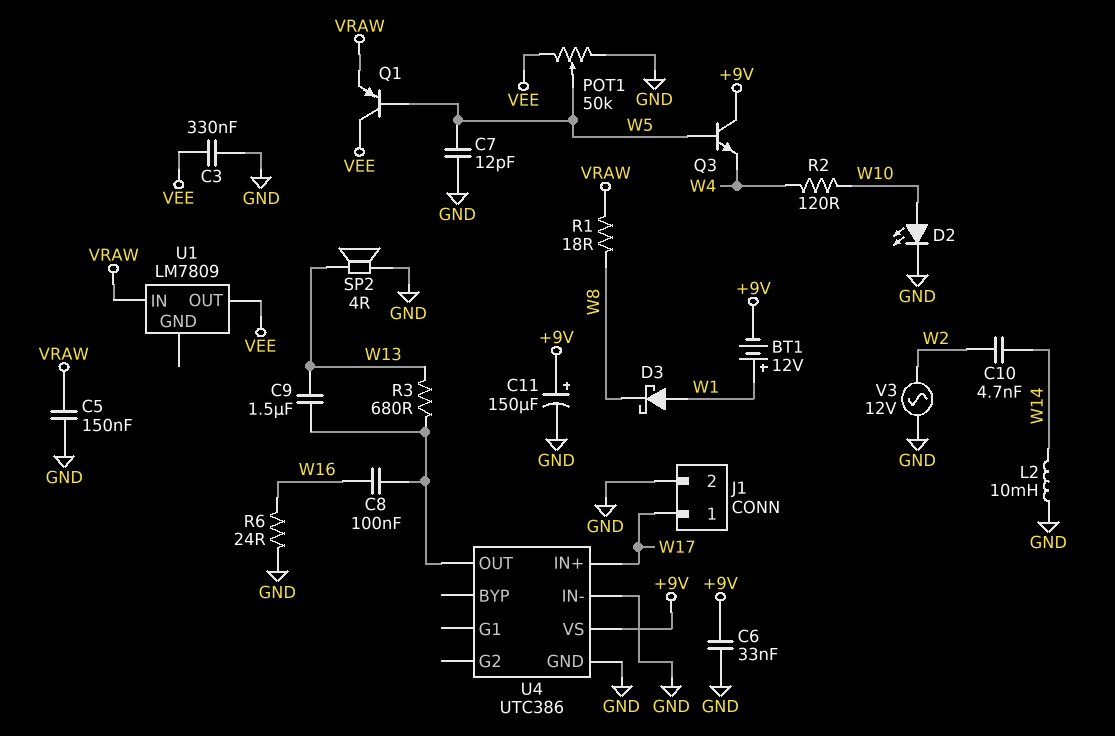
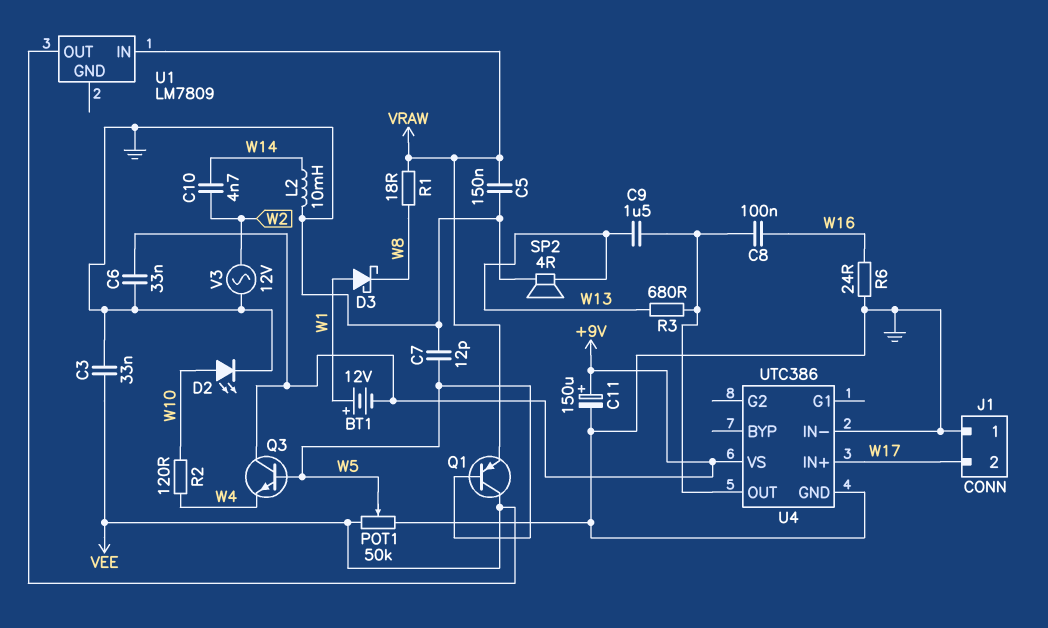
C3: 330nF (GND, VEE) -> 33nF (GND, VEE)
J1 pin 1: W17 -> GND
J1 pin 2: GND -> W17

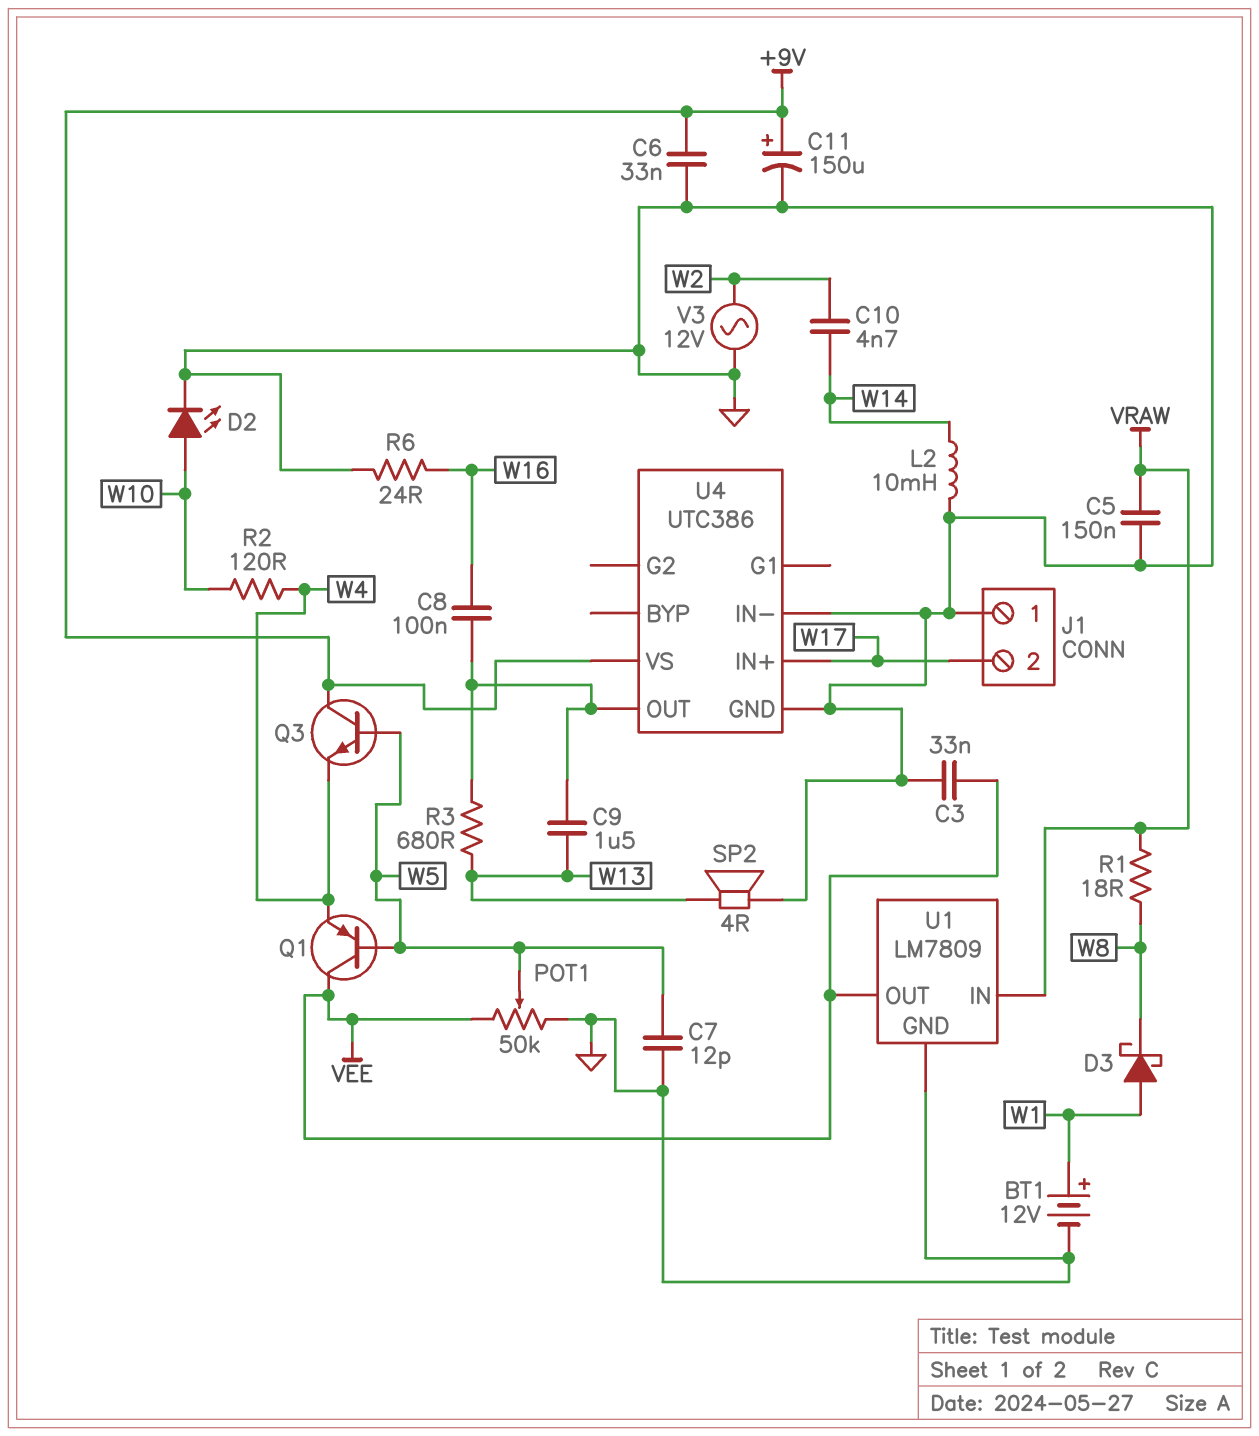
BT1: 12V (plus W1, minus +9V) -> 12V (plus W1, minus GND)
Q1: PNP (B W5, C VEE, E VRAW) -> PNP (B W5, C VEE, E W4)
U1 pin GND: none -> GND

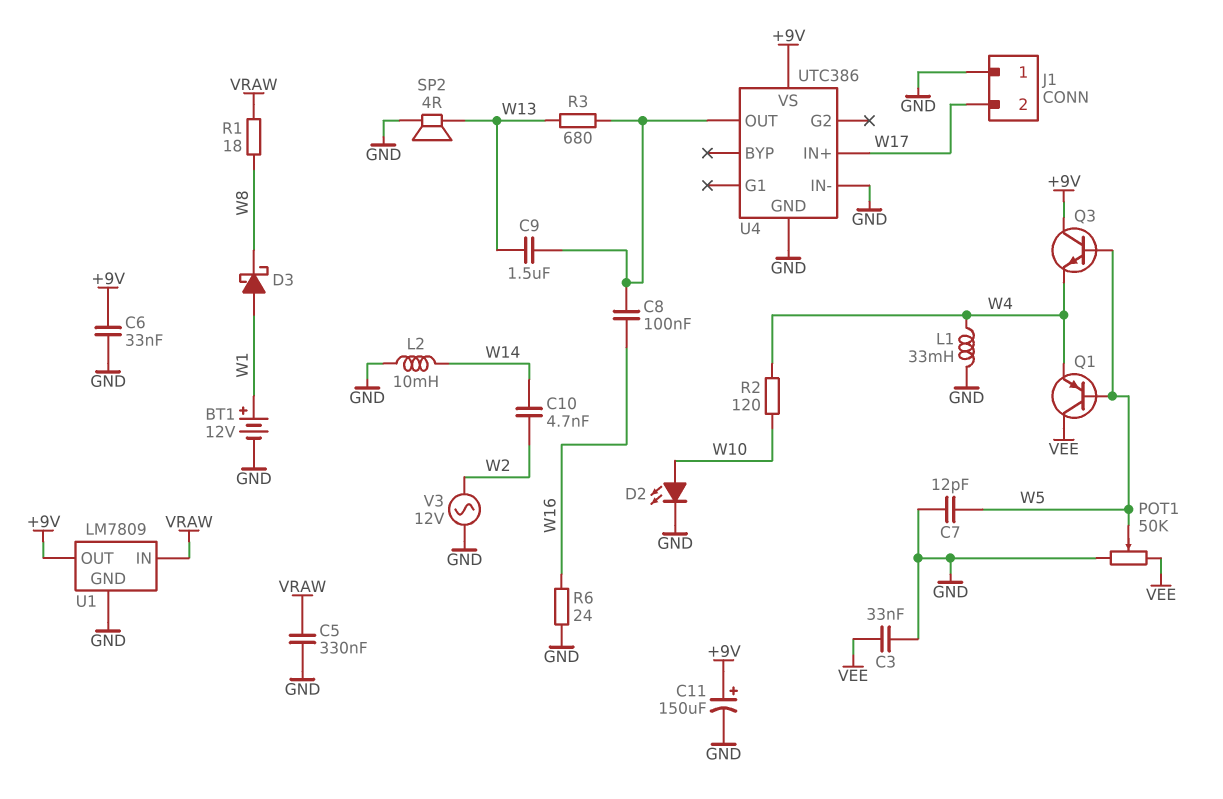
C5: 150nF (GND, VRAW) -> 330nF (GND, VRAW)
L1: none -> 33mH (GND, W4)
U1 pin OUT: VEE -> +9V

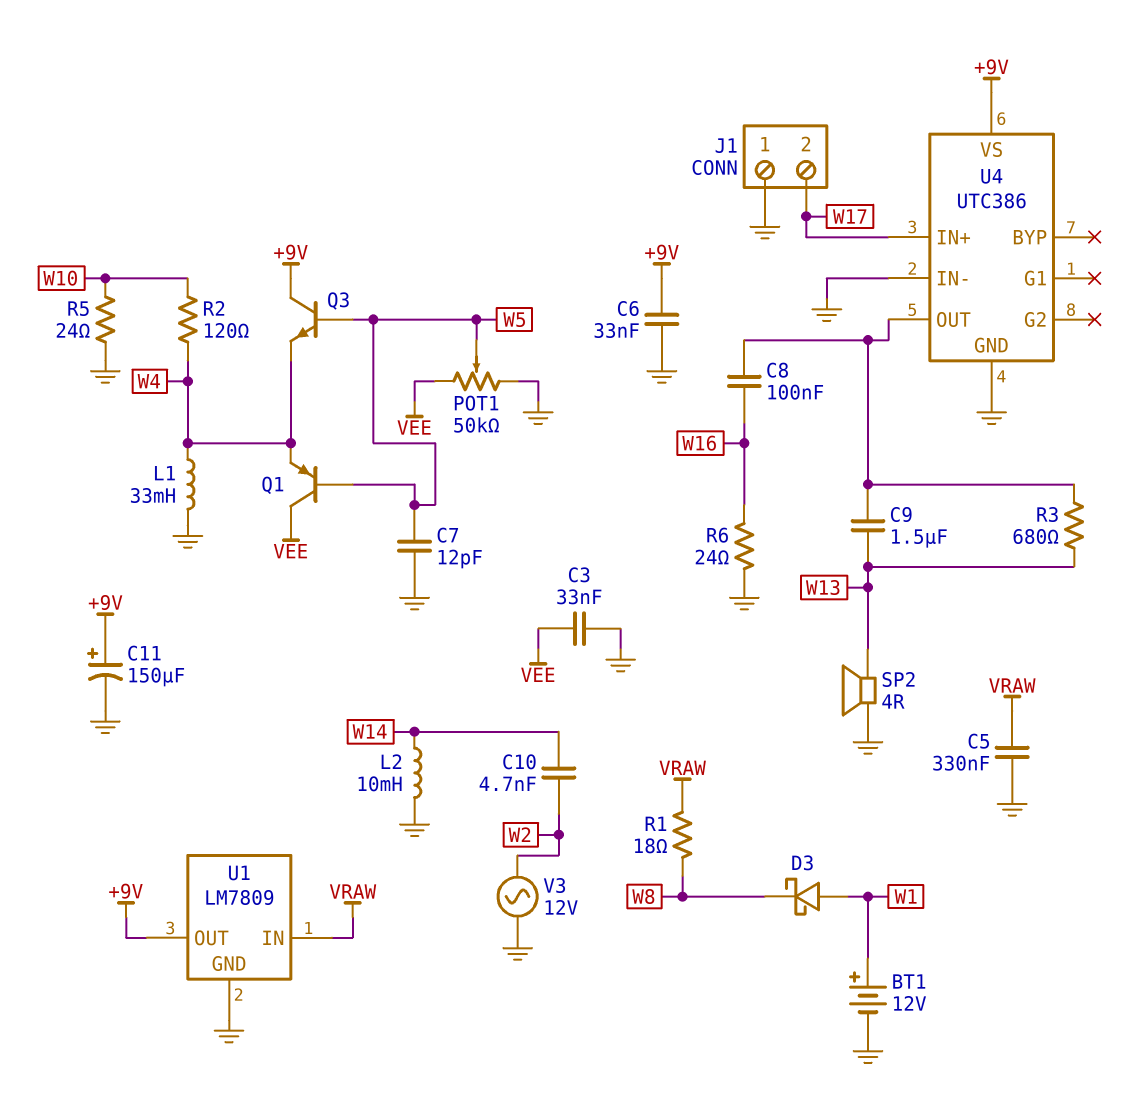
D2: LED (A W10, K GND) -> none
R5: none -> 24 (GND, W10)

